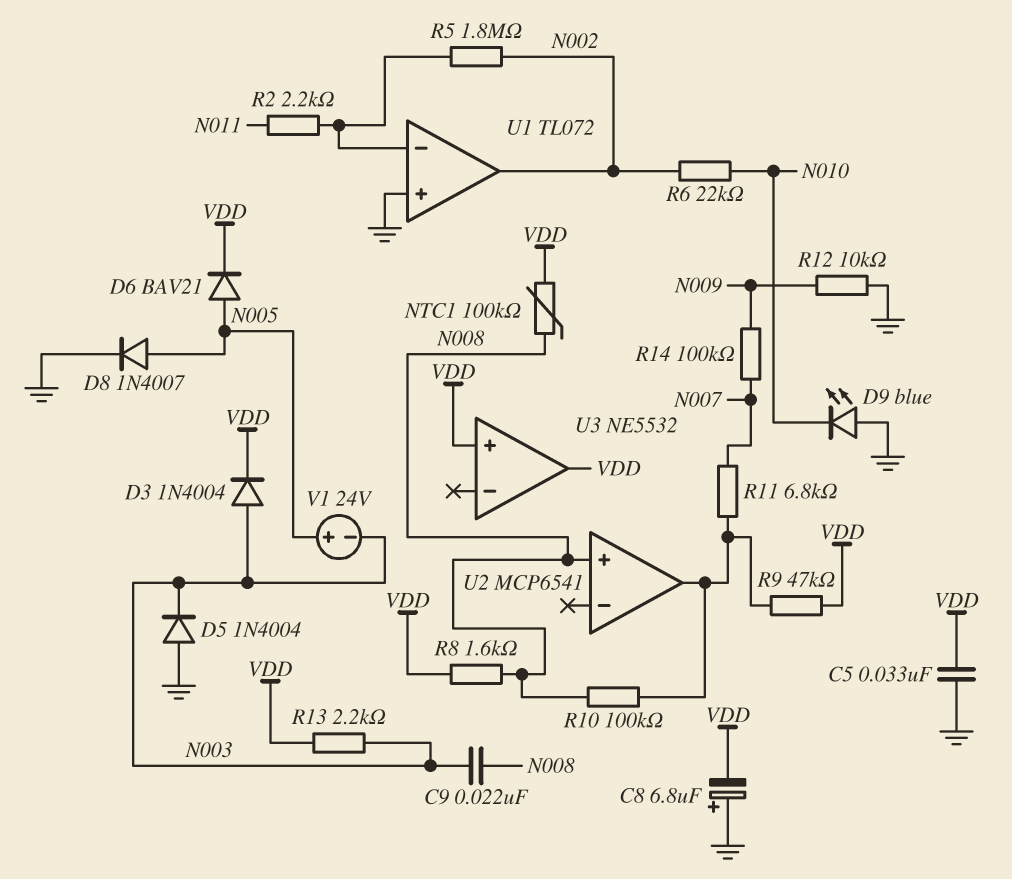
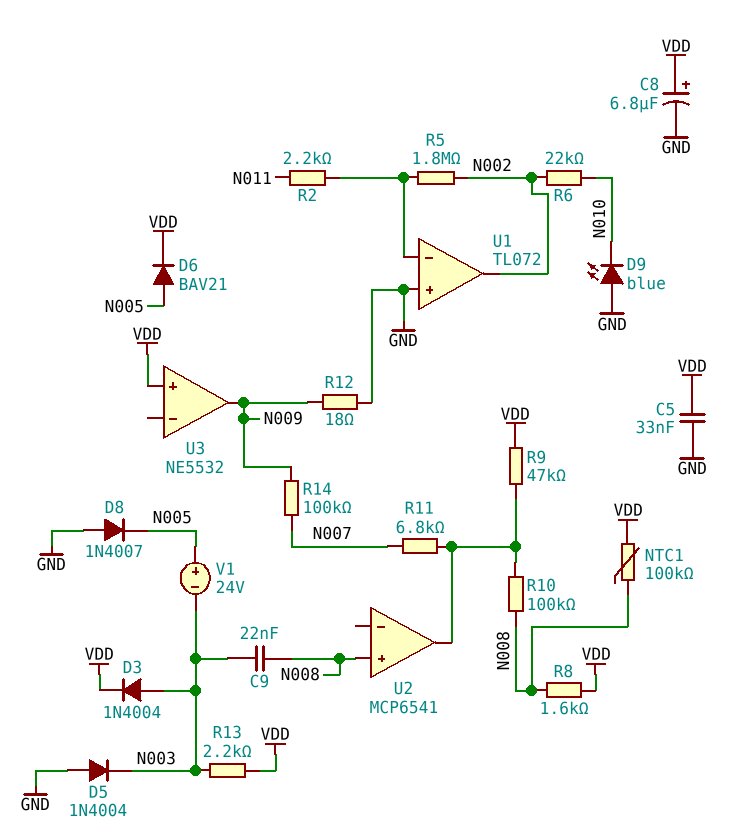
C8: 6.8uF (plus GND, minus VDD) -> 6.8uF (plus VDD, minus GND)
D8: diode 1N4007 (A N005, K GND) -> diode 1N4007 (A GND, K N005)
R12: 10k (GND, N009) -> 18 (GND, N009)
U3 pin out: VDD -> N009

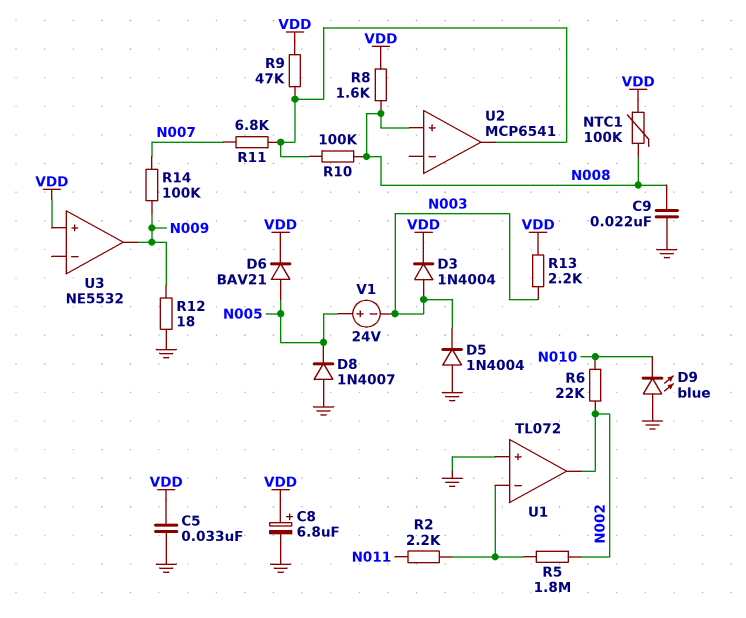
C9: 22nF (N003, N008) -> 22nF (GND, N008)

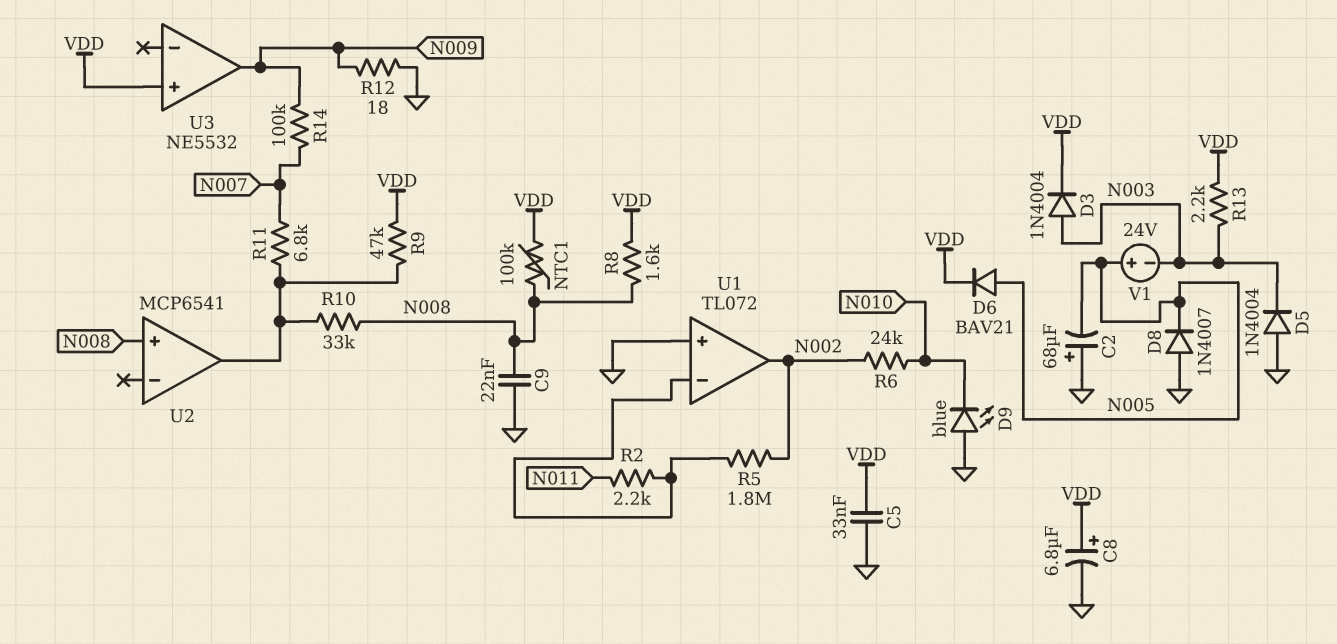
C2: none -> 68uF (plus GND, minus N005)
R6: 22k (N002, N010) -> 24k (N002, N010)
R10: 100k (N008, U2/out) -> 33k (N008, U2/out)

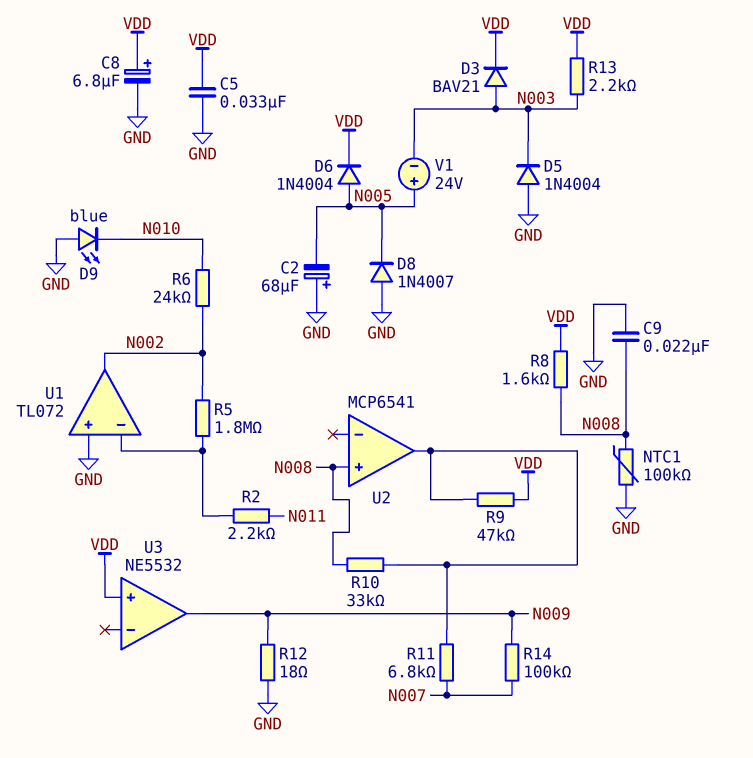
D3: diode 1N4004 (A N003, K VDD) -> diode BAV21 (A N003, K VDD)
D6: diode BAV21 (A N005, K VDD) -> diode 1N4004 (A N005, K VDD)
NTC1: 100k (N008, VDD) -> 100k (GND, N008)

